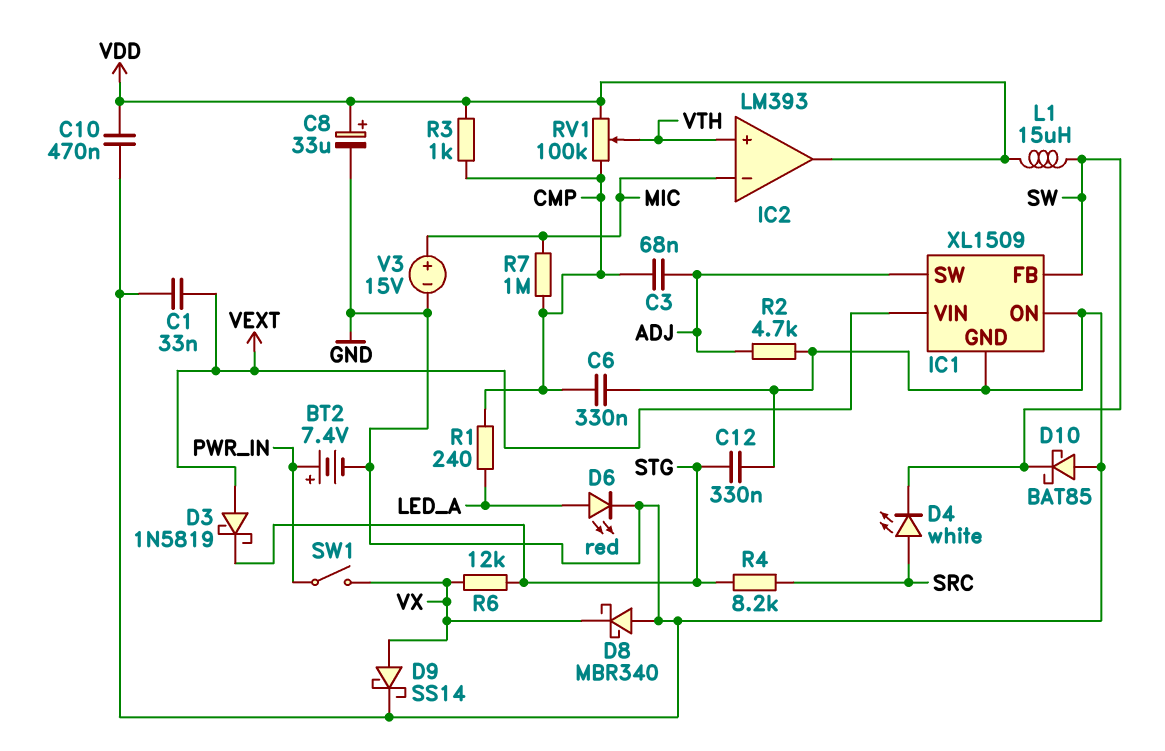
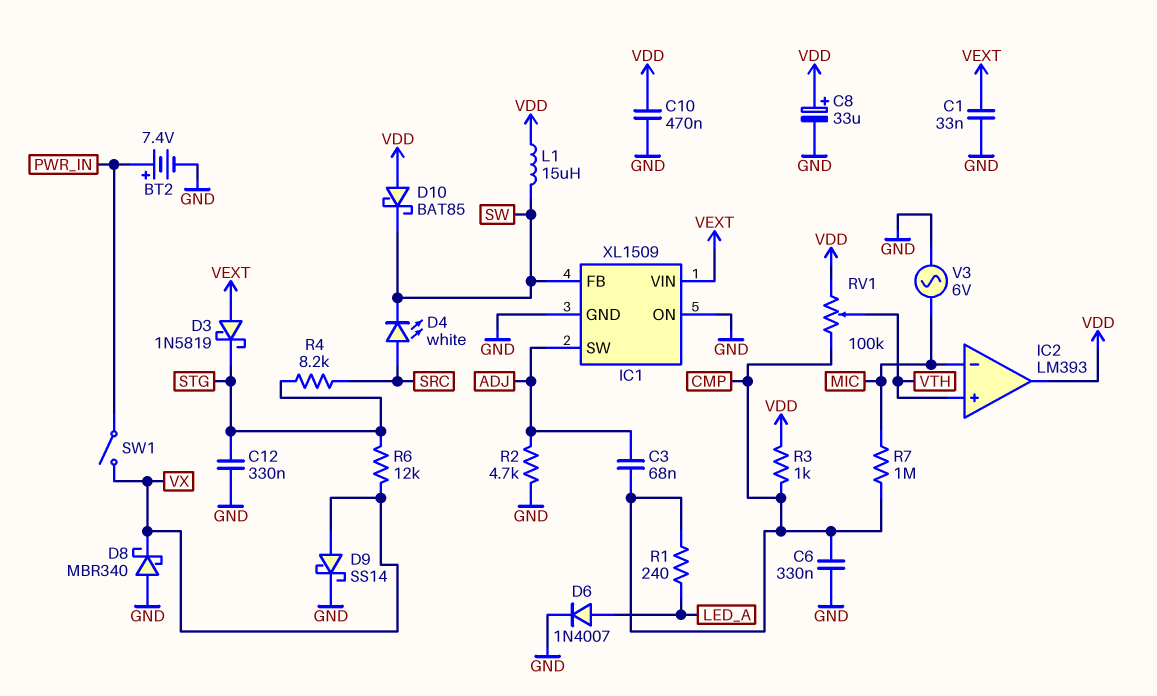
D6: LED red (A LED_A, K GND) -> diode 1N4007 (A LED_A, K GND)
D10: schottky BAT85 (A GND, K SW) -> schottky BAT85 (A VDD, K SW)
V3: 15V (plus MIC, minus GND) -> AC 6V (GND, MIC)

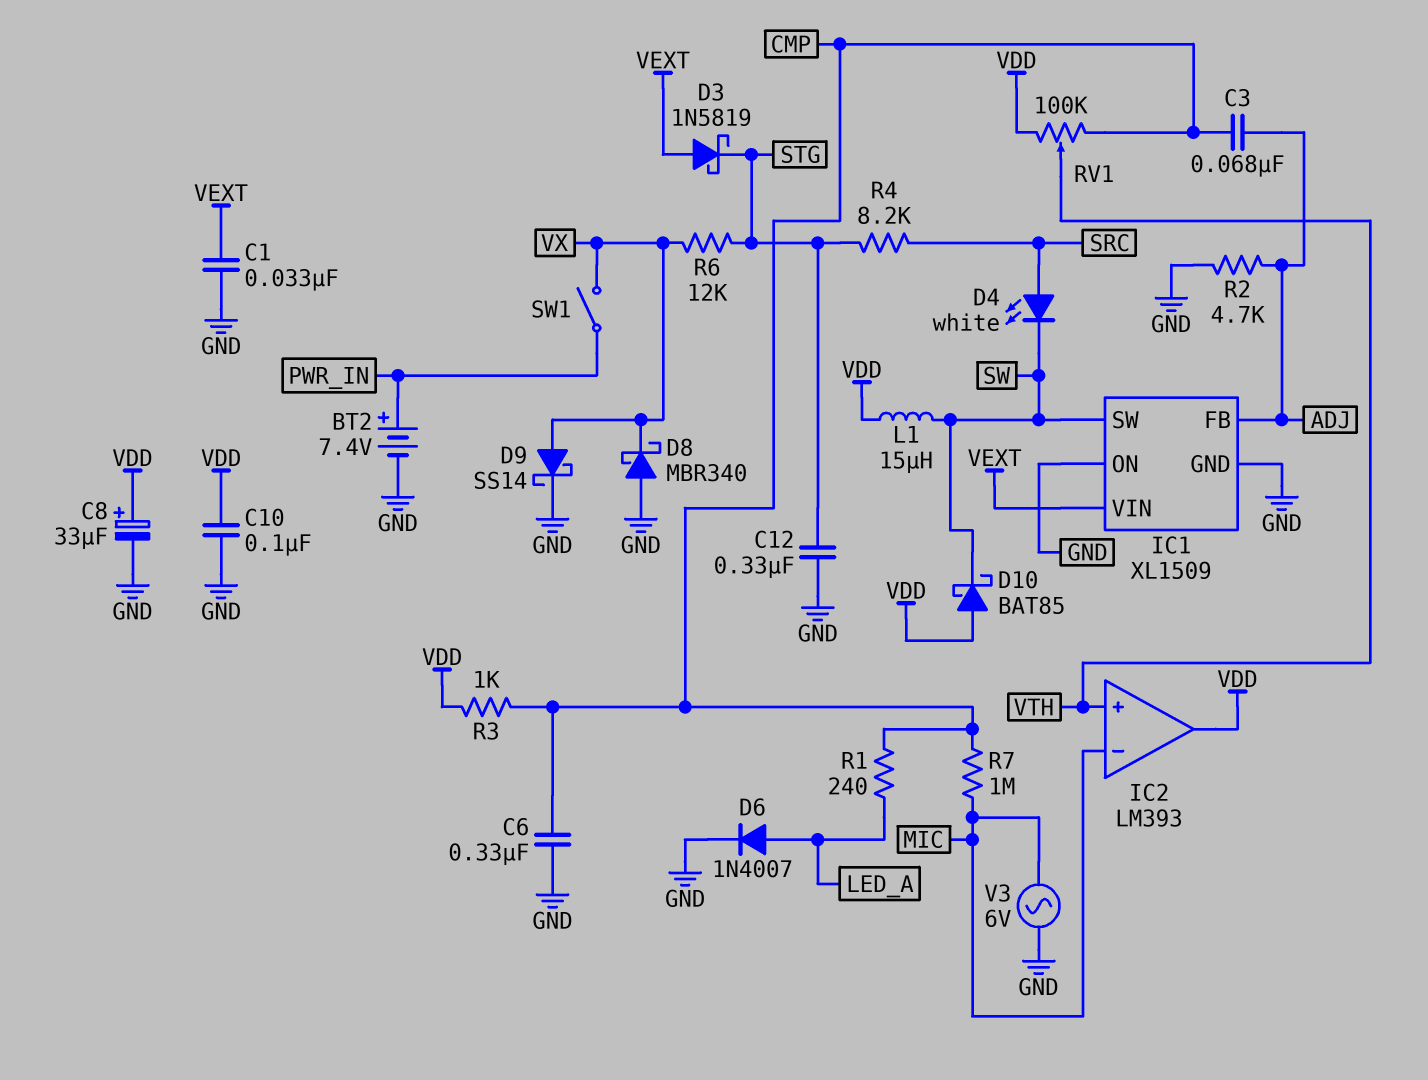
C10: 470nF (GND, VDD) -> 100nF (GND, VDD)
IC1 pin FB: SW -> ADJ
IC1 pin SW: ADJ -> SW

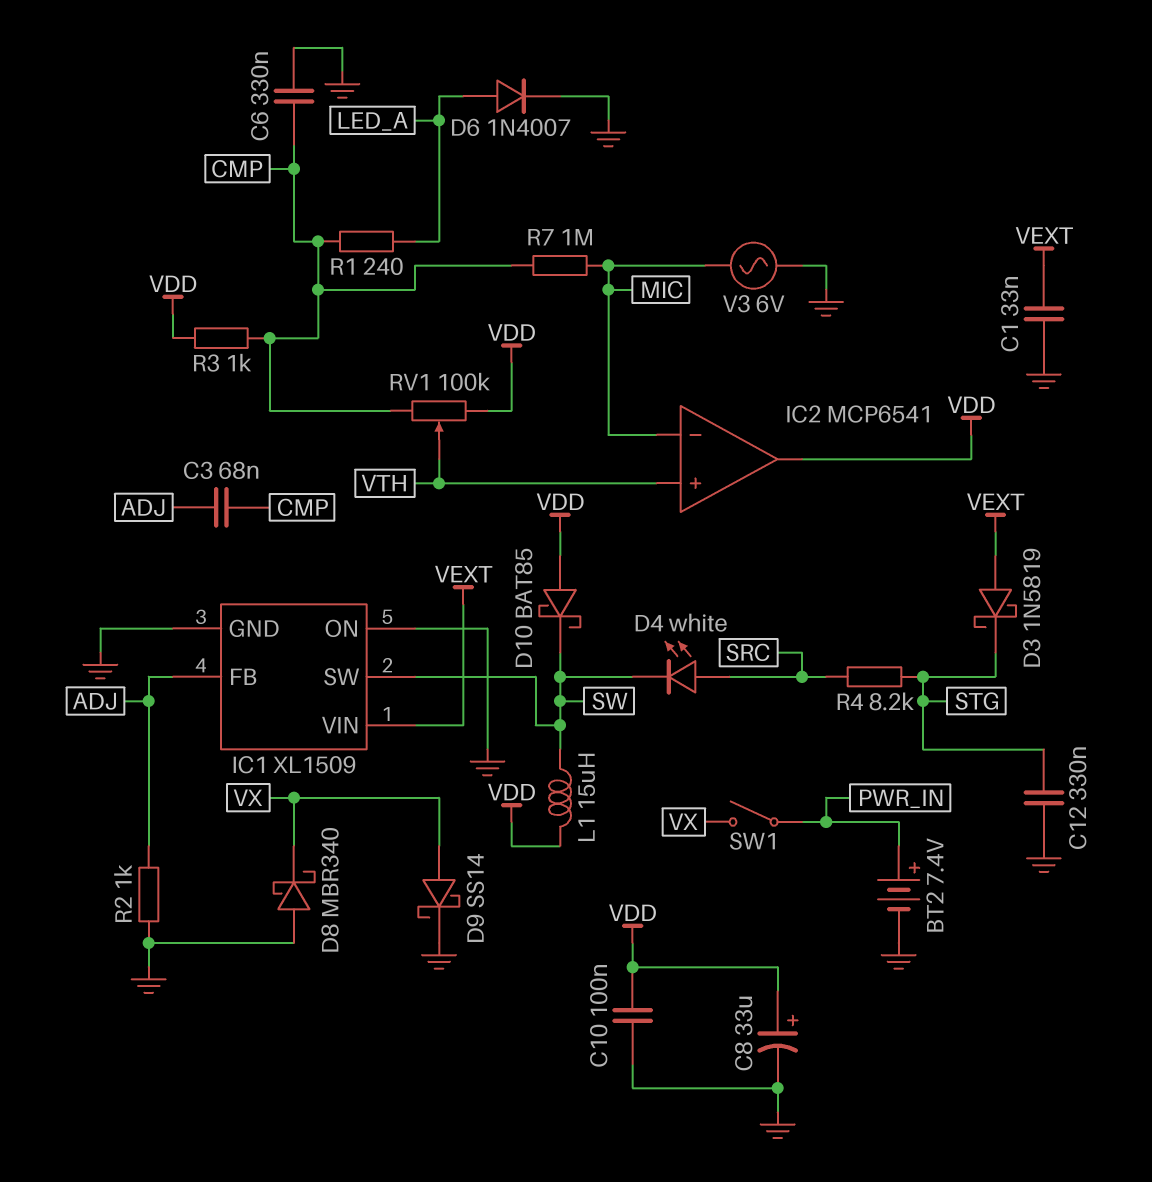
IC2: LM393 -> MCP6541
R2: 4.7k (ADJ, GND) -> 1k (ADJ, GND)
R6: 12k (STG, VX) -> none

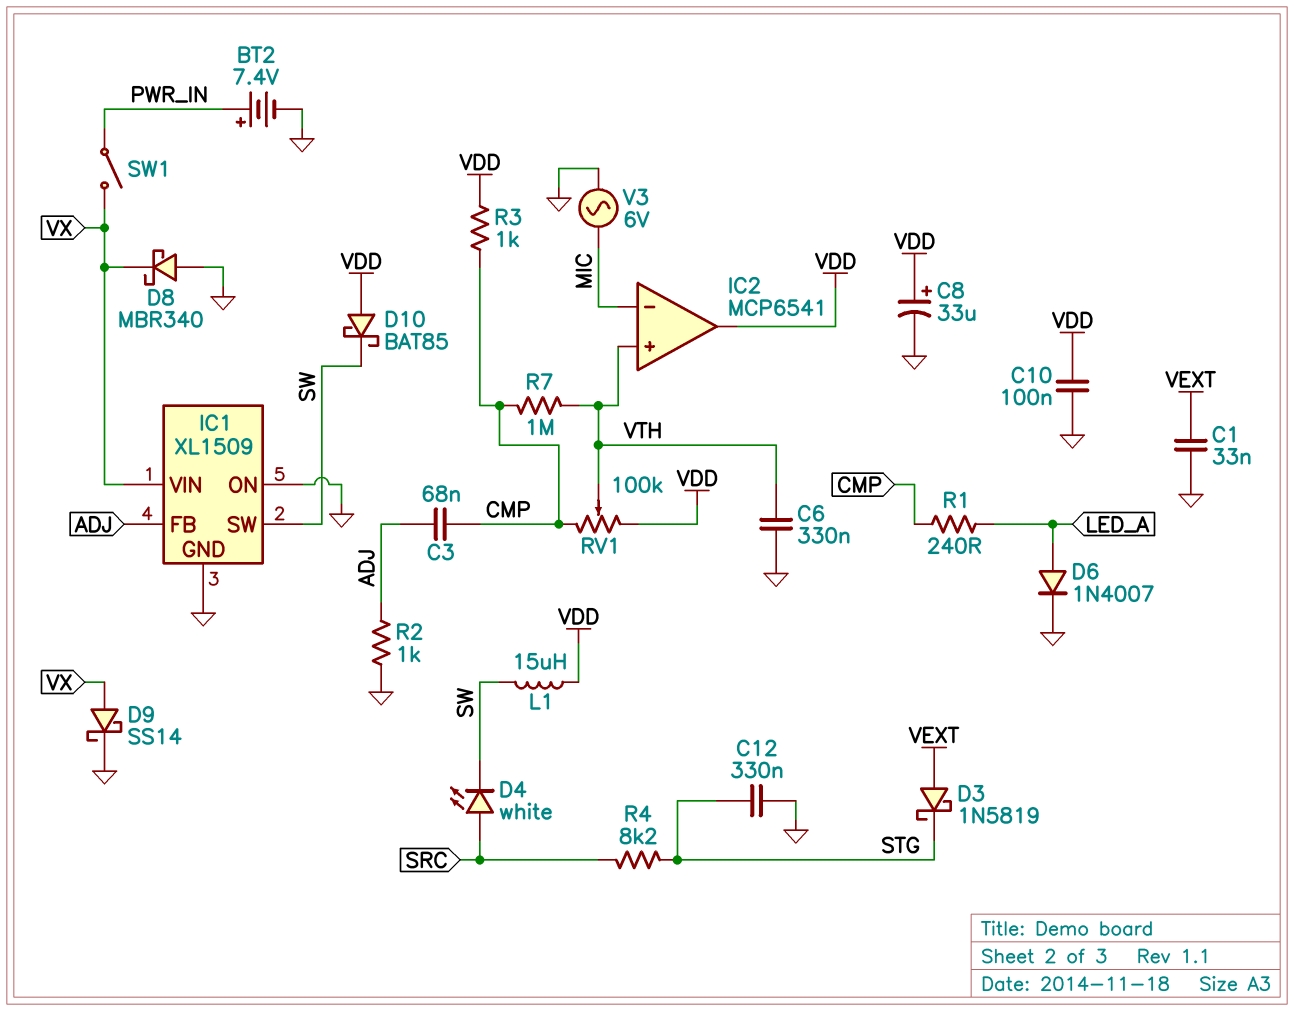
C6: 330nF (CMP, GND) -> 330nF (GND, VTH)
IC1 pin VIN: VEXT -> VX
R7: 1M (CMP, MIC) -> 1M (CMP, VTH)

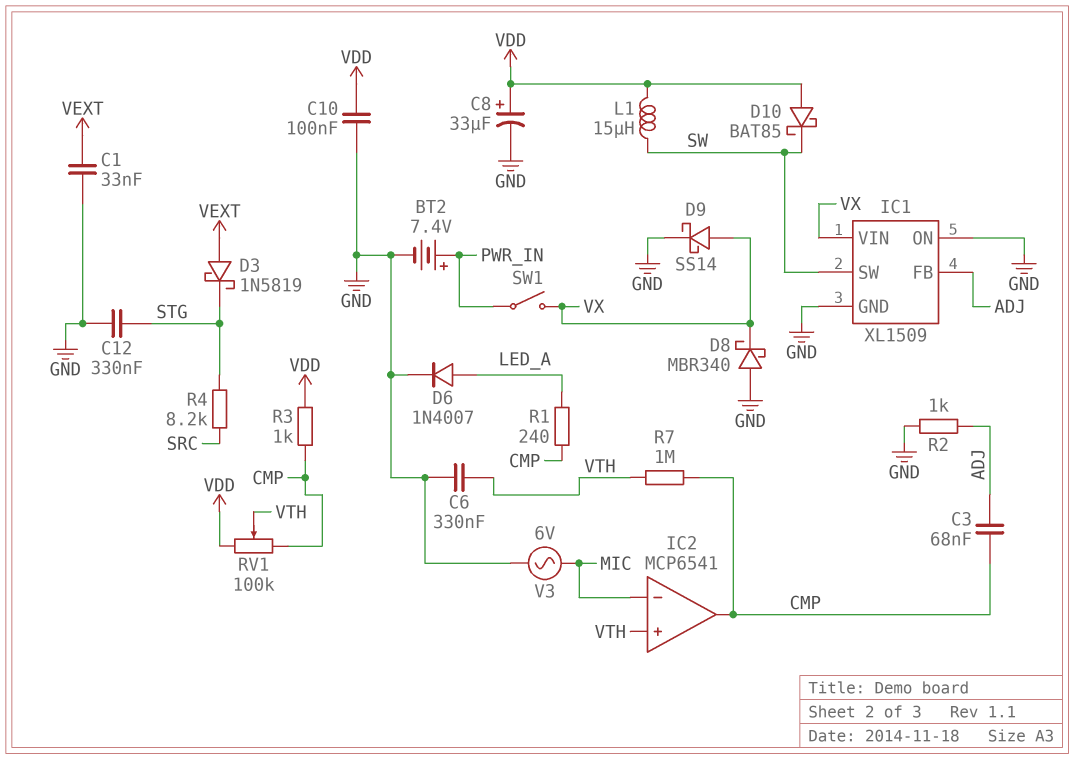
D4: LED white (A SRC, K SW) -> none
IC2 pin out: VDD -> CMP

